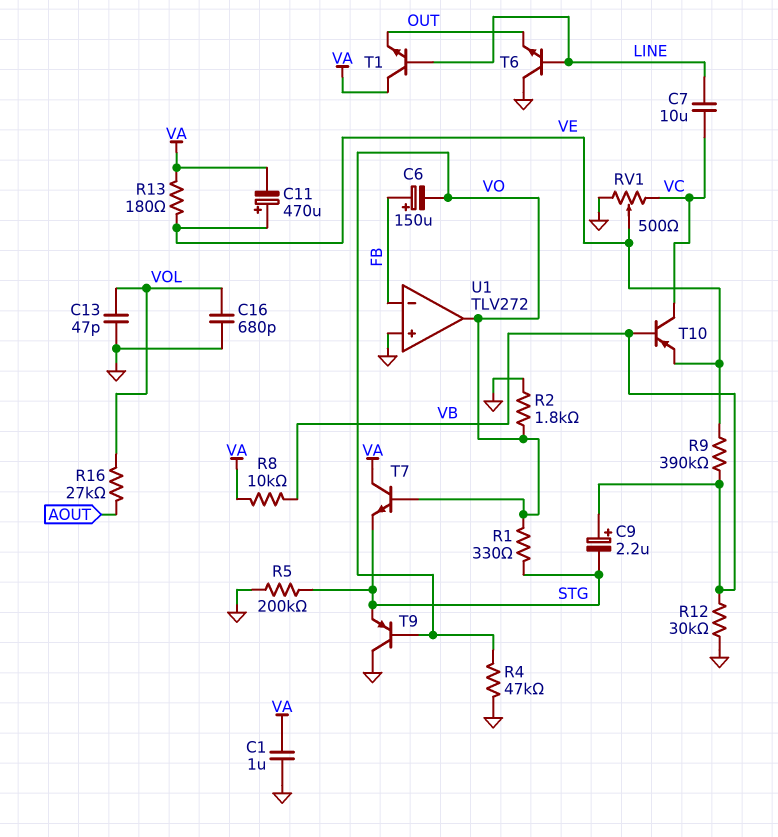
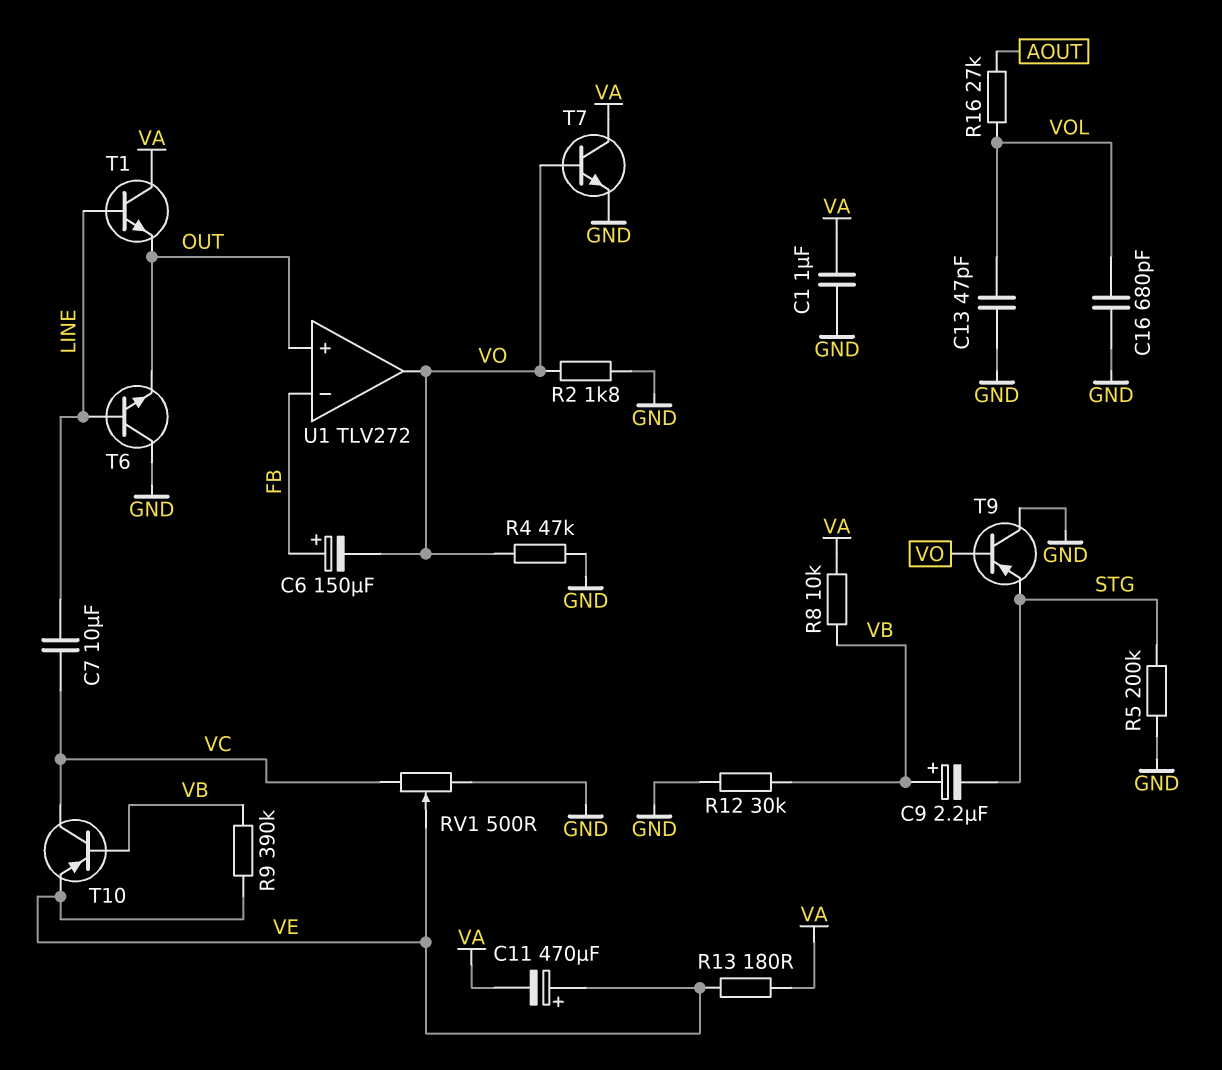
R1: 330 (STG, VO) -> none
T7: NPN (B VO, C VA, E STG) -> NPN (B VO, C VA, E GND)
U1 pin in+: GND -> OUT

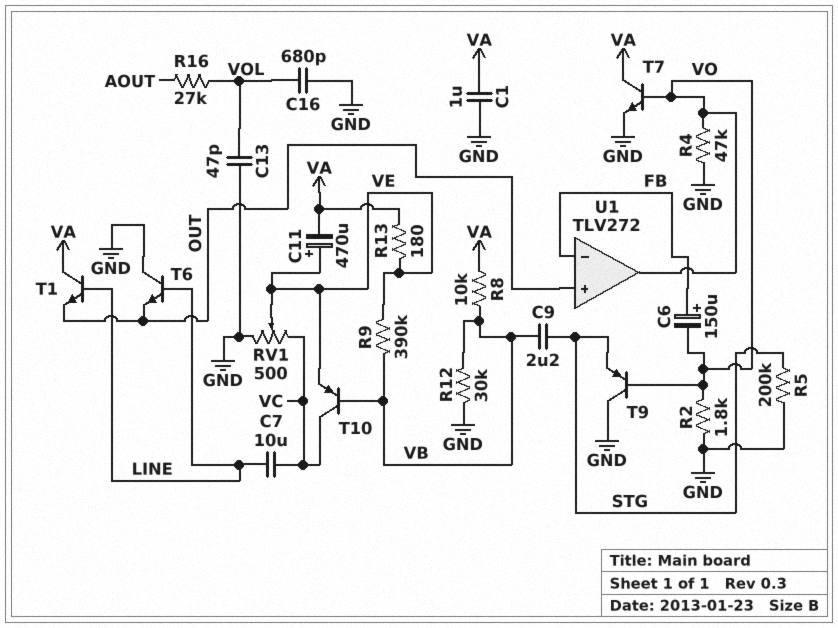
C9: 2.2uF (plus VB, minus STG) -> 2.2uF (STG, VB)

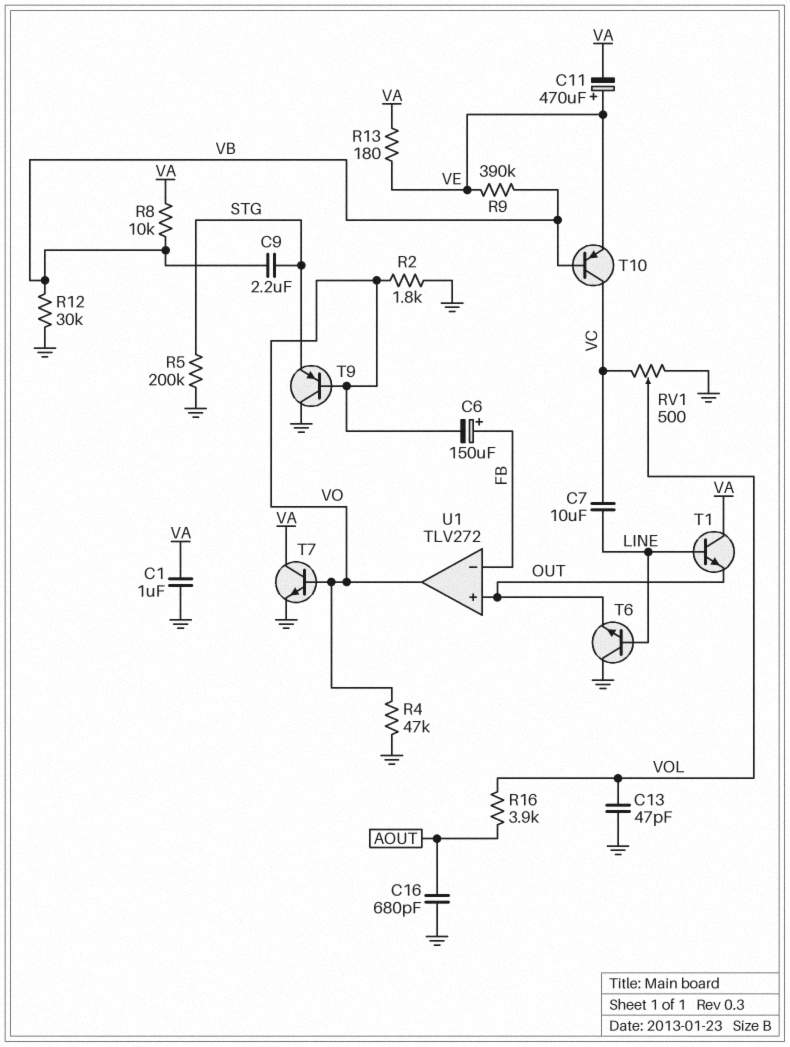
C16: 680pF (GND, VOL) -> 680pF (AOUT, GND)
R16: 27k (AOUT, VOL) -> 3.9k (AOUT, VOL)
RV1: 500 (GND, VC, wiper VE) -> 500 (GND, VC, wiper VOL)

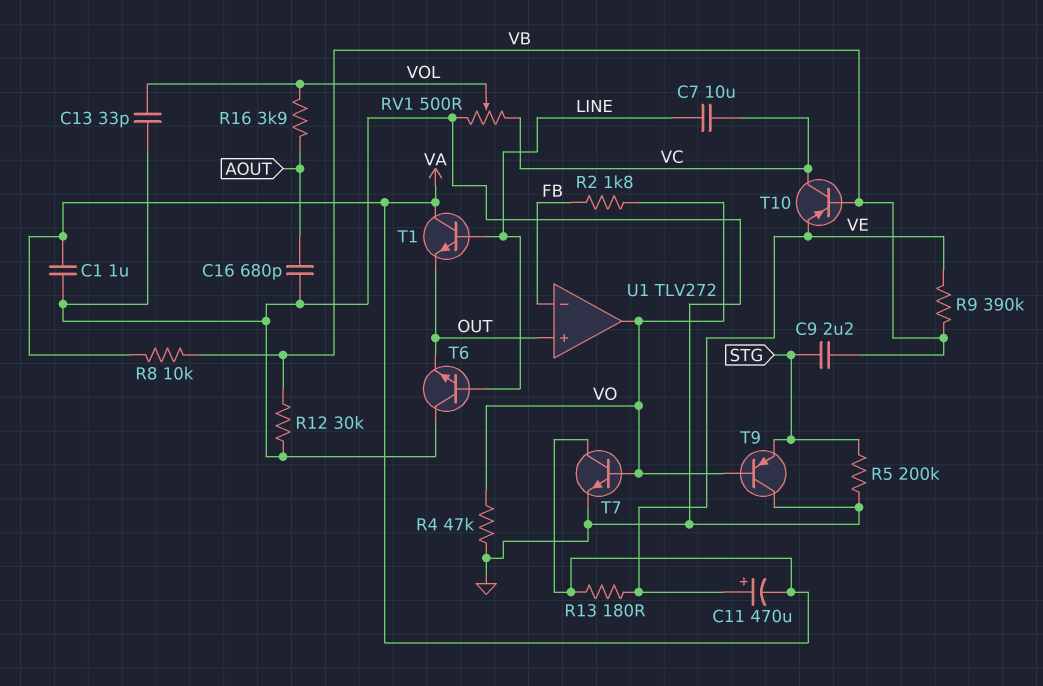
C6: 150uF (plus FB, minus VO) -> none
C13: 47pF (GND, VOL) -> 33pF (GND, VOL)
R2: 1.8k (GND, VO) -> 1.8k (FB, VO)

